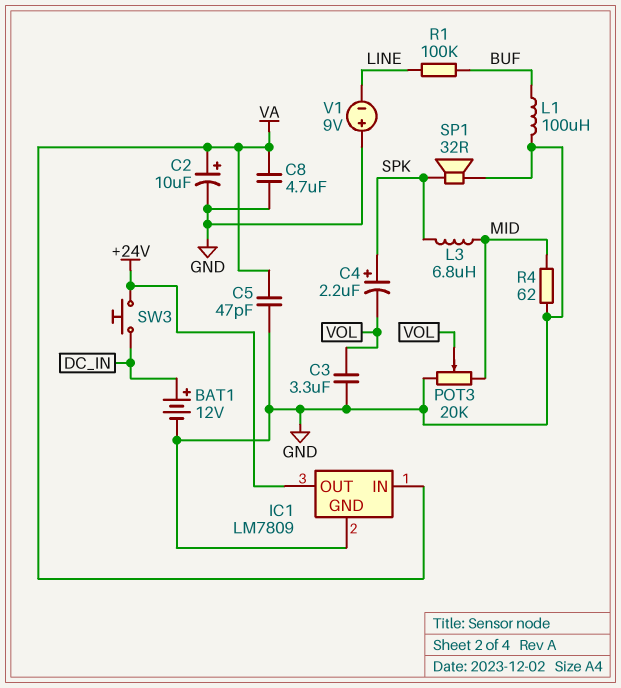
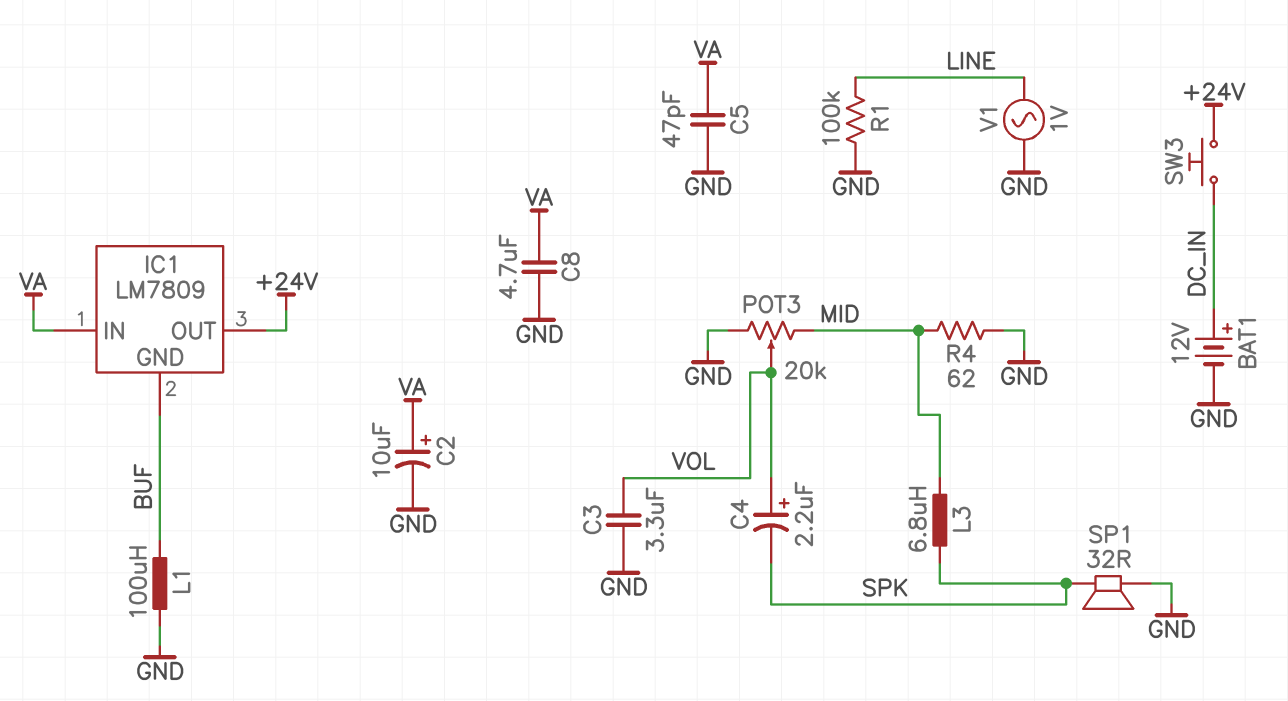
C4: 2.2uF (plus SPK, minus VOL) -> 2.2uF (plus VOL, minus SPK)
IC1 pin GND: GND -> BUF
R1: 100k (BUF, LINE) -> 100k (GND, LINE)
V1: 9V (plus GND, minus LINE) -> AC 1V (GND, LINE)

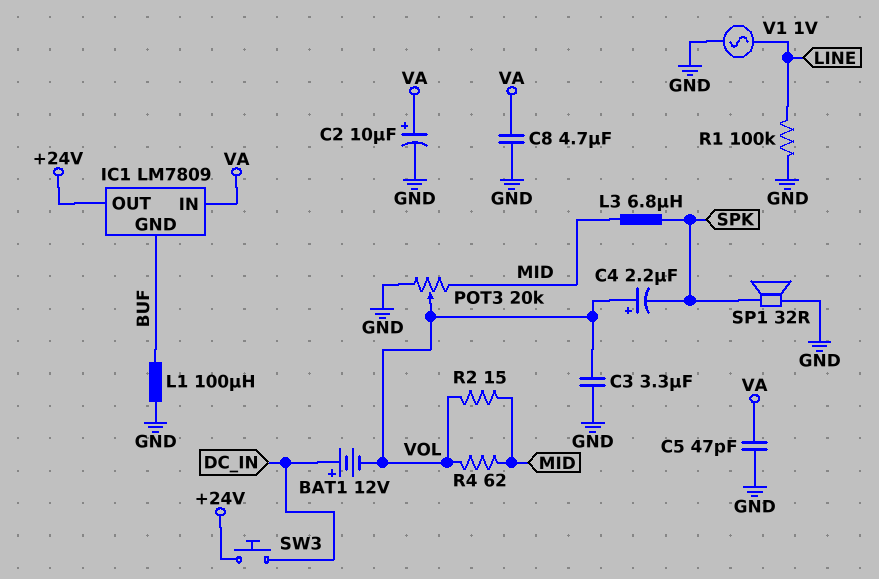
BAT1: 12V (plus DC_IN, minus GND) -> 12V (plus DC_IN, minus VOL)
R2: none -> 15 (MID, VOL)
R4: 62 (GND, MID) -> 62 (MID, VOL)

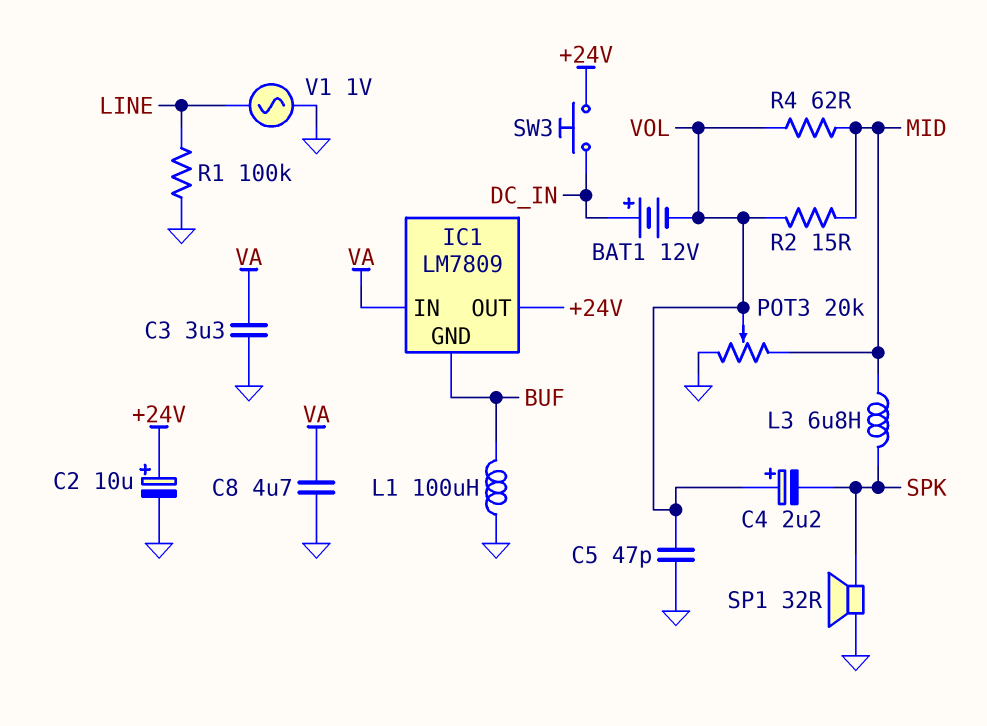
C2: 10uF (plus VA, minus GND) -> 10uF (plus +24V, minus GND)
C3: 3.3uF (GND, VOL) -> 3.3uF (GND, VA)
C5: 47pF (GND, VA) -> 47pF (GND, VOL)

